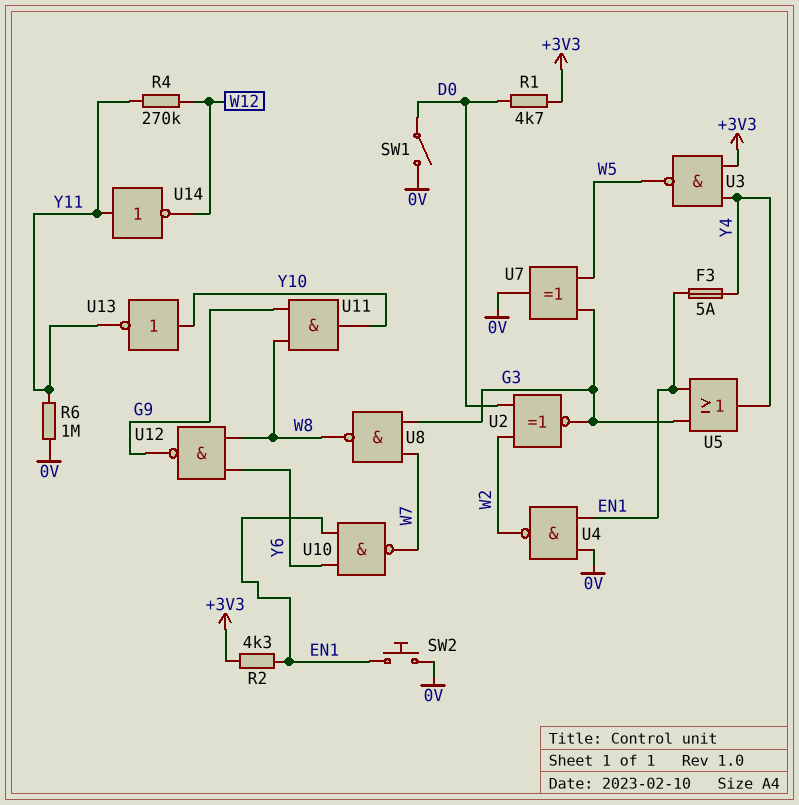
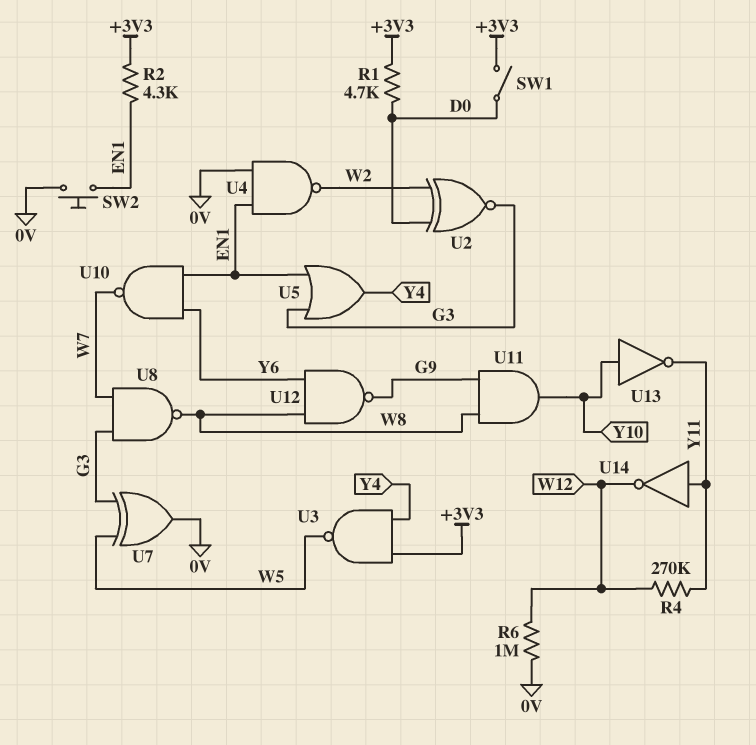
F3: 5A (EN1, Y4) -> none
R6: 1M (0V, Y11) -> 1M (0V, W12)
SW1: switch (0V, D0) -> switch (+3V3, D0)

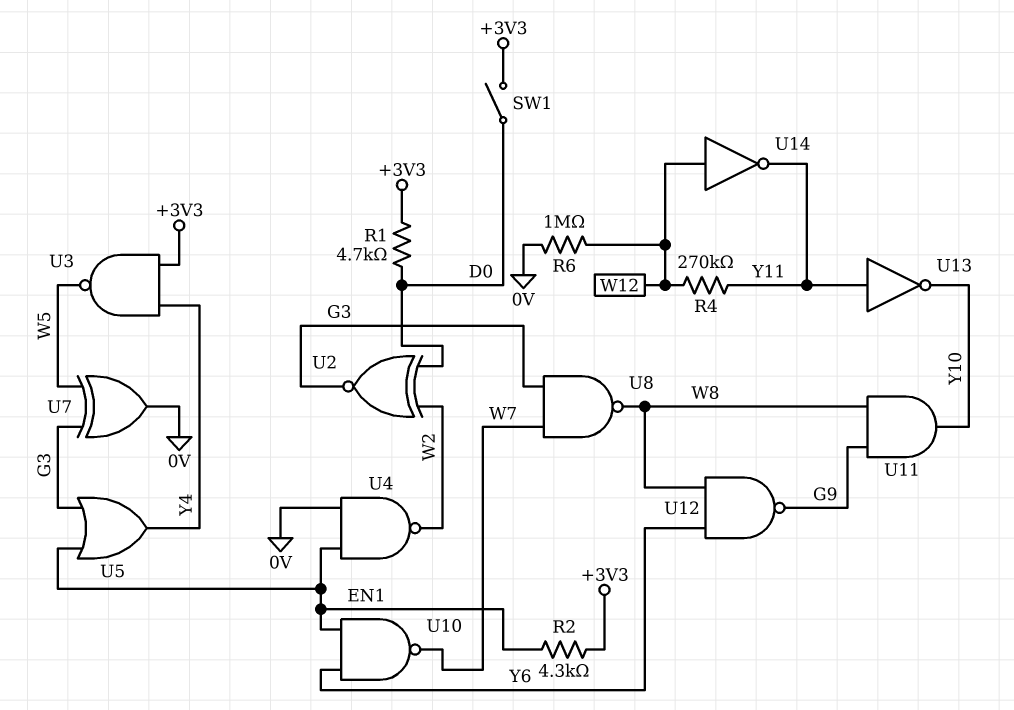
SW2: button (0V, EN1) -> none
U13: NOT (in Y10, out Y11) -> NOT (in Y11, out Y10)
U14: NOT (in Y11, out W12) -> NOT (in W12, out Y11)

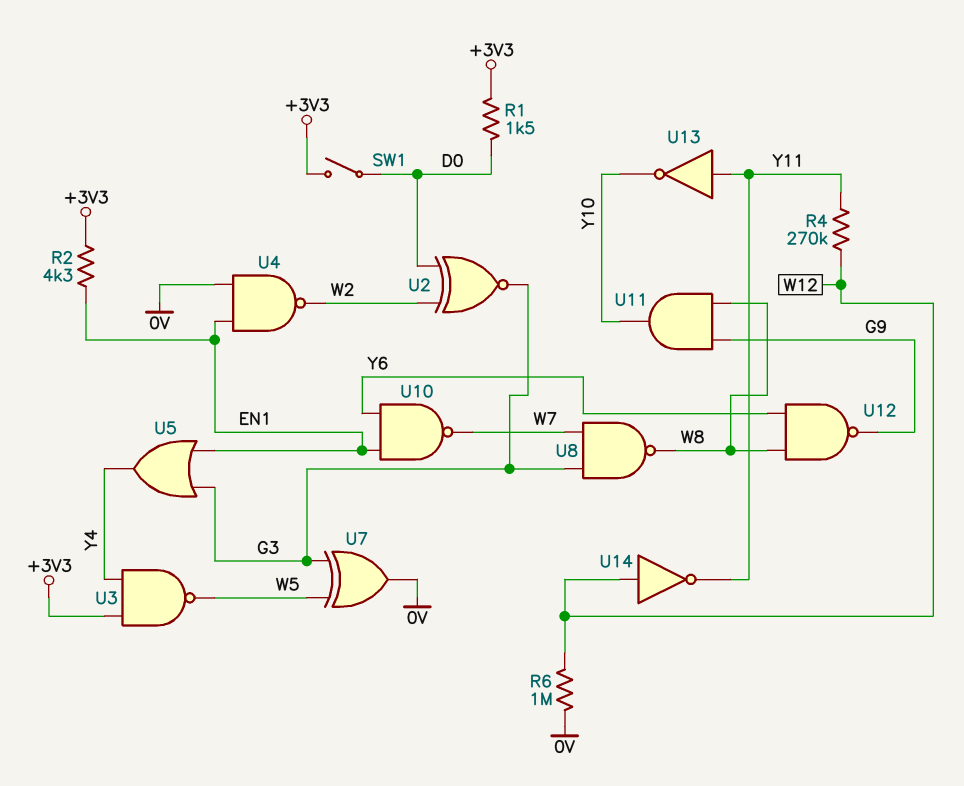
R1: 4.7k (+3V3, D0) -> 1.5k (+3V3, D0)

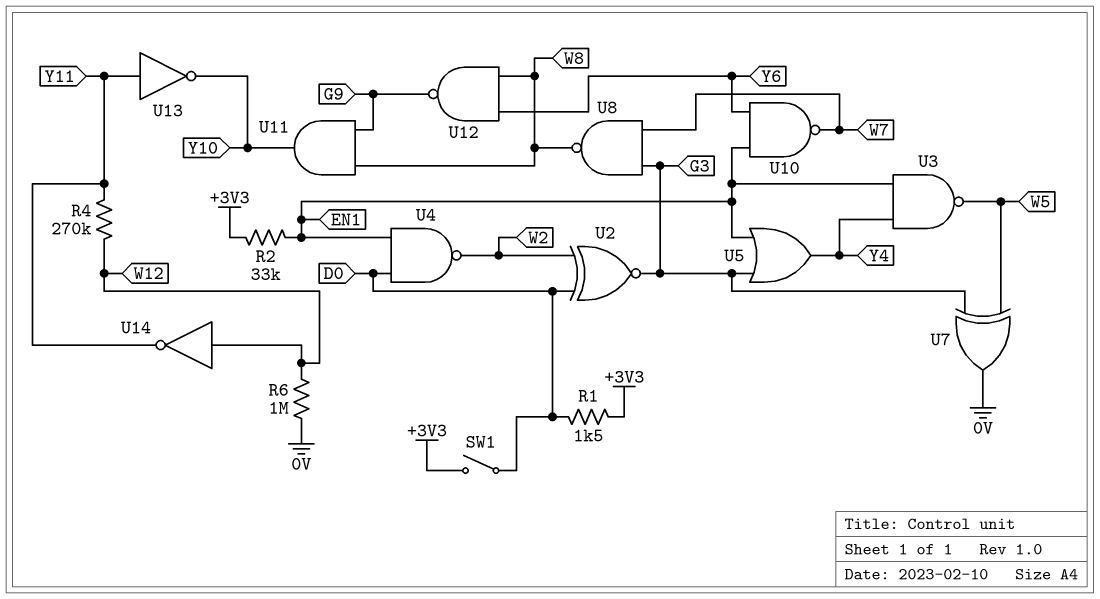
R2: 4.3k (+3V3, EN1) -> 33k (+3V3, EN1)
U3: NAND (in +3V3, in Y4, out W5) -> NAND (in EN1, in Y4, out W5)
U4: NAND (in 0V, in EN1, out W2) -> NAND (in D0, in EN1, out W2)

